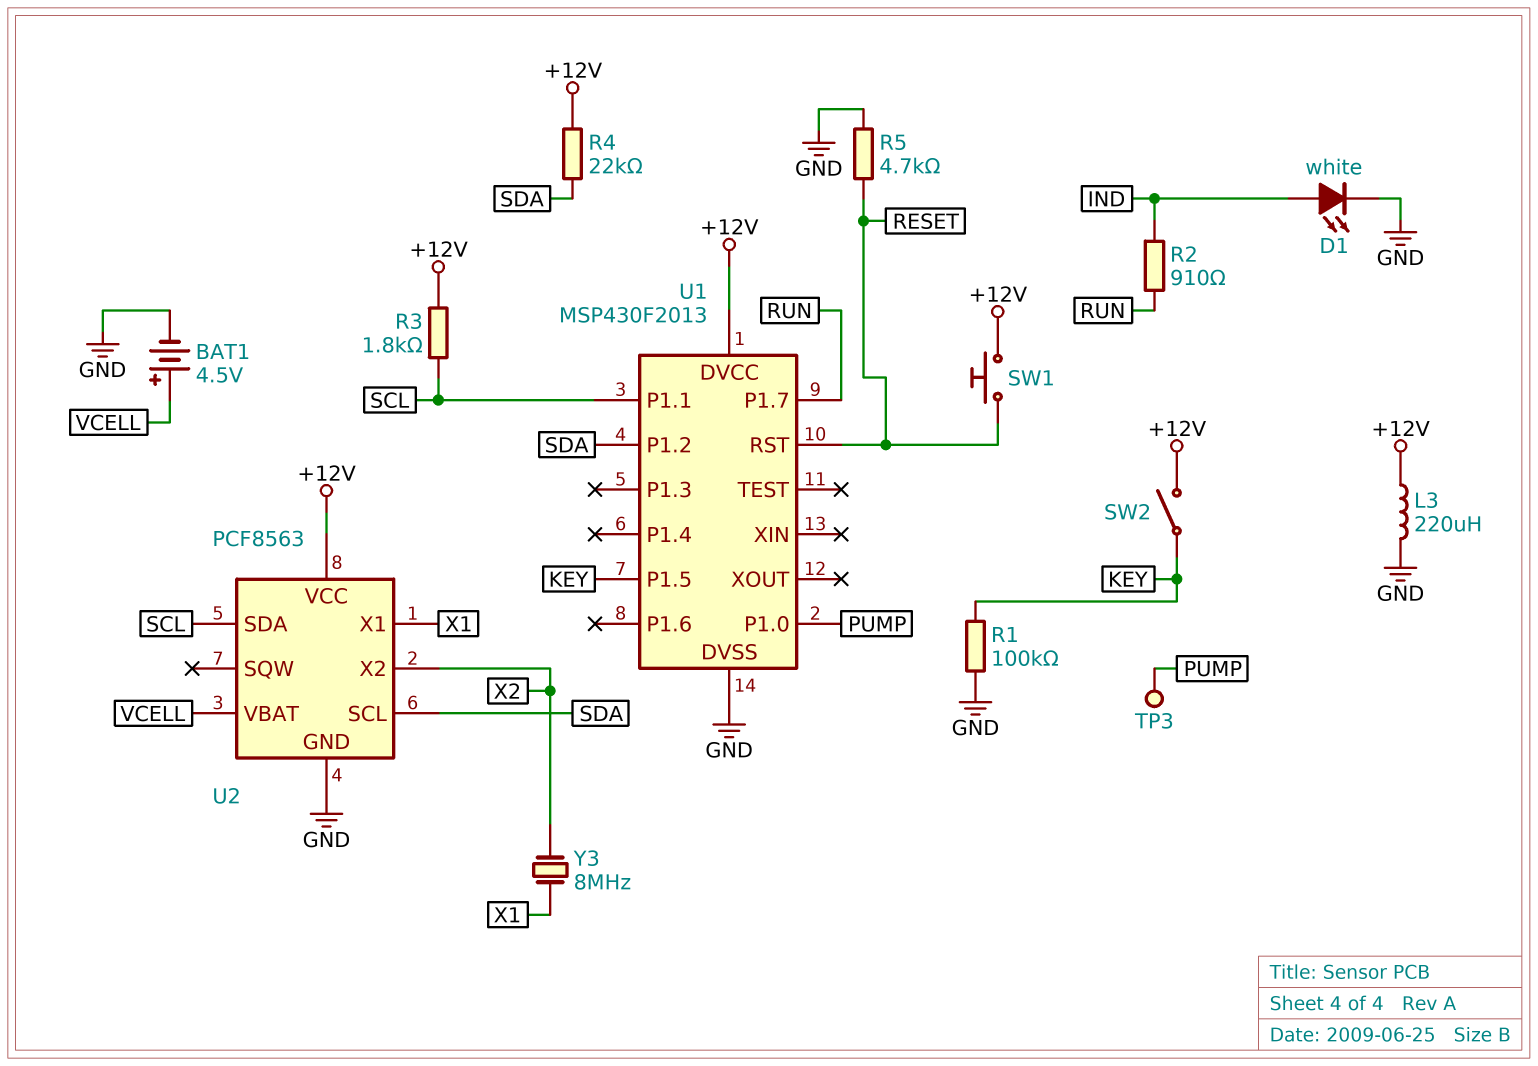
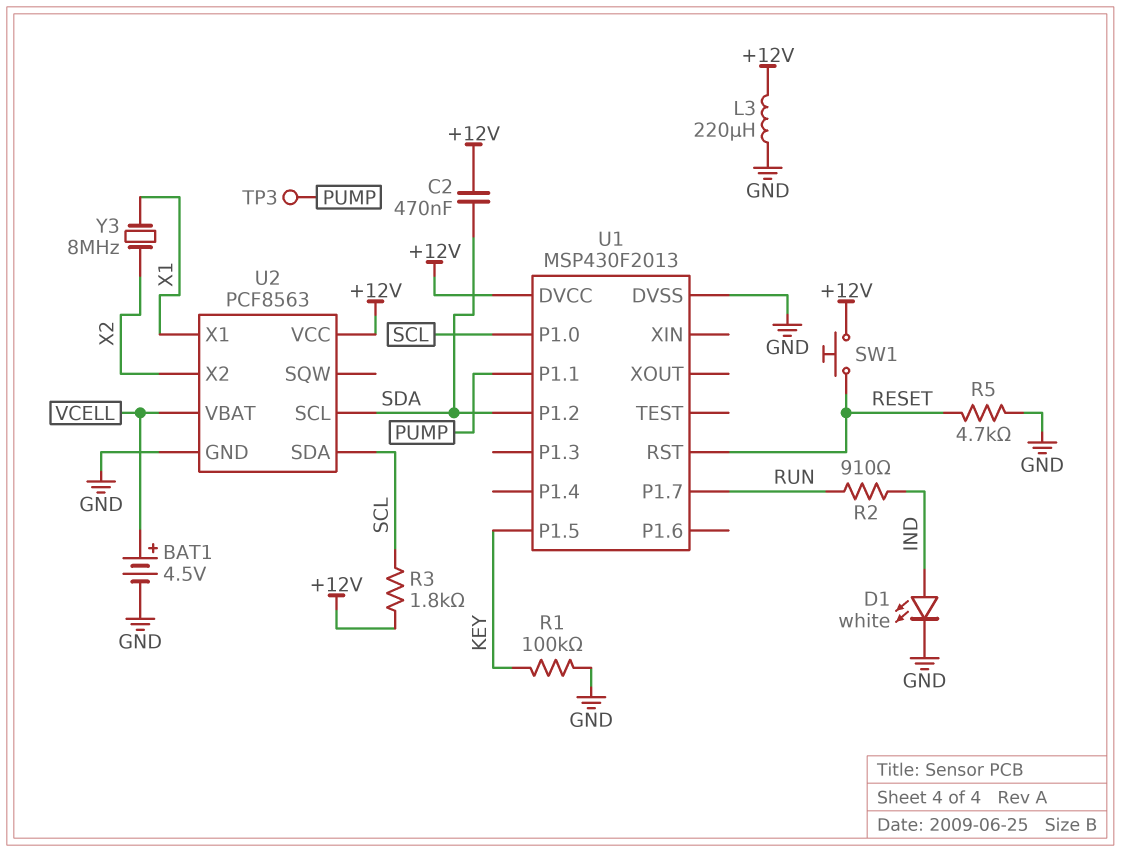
C2: none -> 470nF (+12V, SDA)
R4: 22k (+12V, SDA) -> none
SW2: switch (+12V, KEY) -> none
U1 pin P1.0: PUMP -> SCL
U1 pin P1.1: SCL -> PUMP

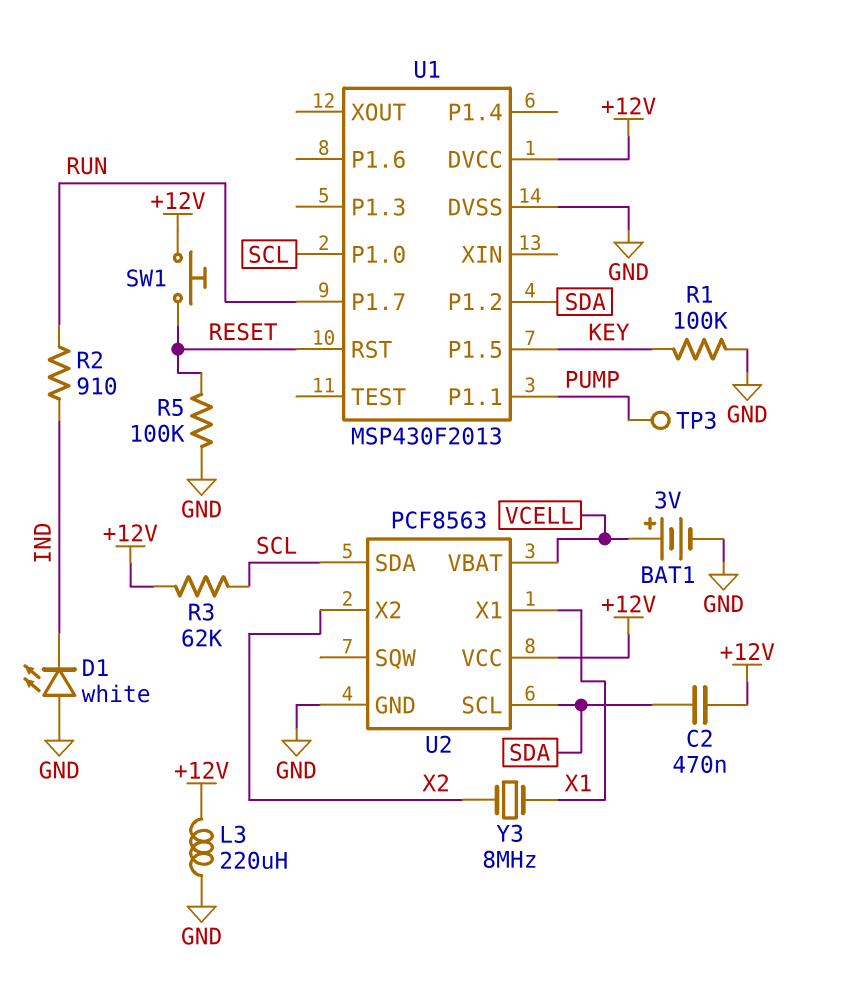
BAT1: 4.5V (plus VCELL, minus GND) -> 3V (plus VCELL, minus GND)
D1: LED white (A IND, K GND) -> LED white (A GND, K IND)
R3: 1.8k (+12V, SCL) -> 62k (+12V, SCL)
R5: 4.7k (GND, RESET) -> 100k (GND, RESET)

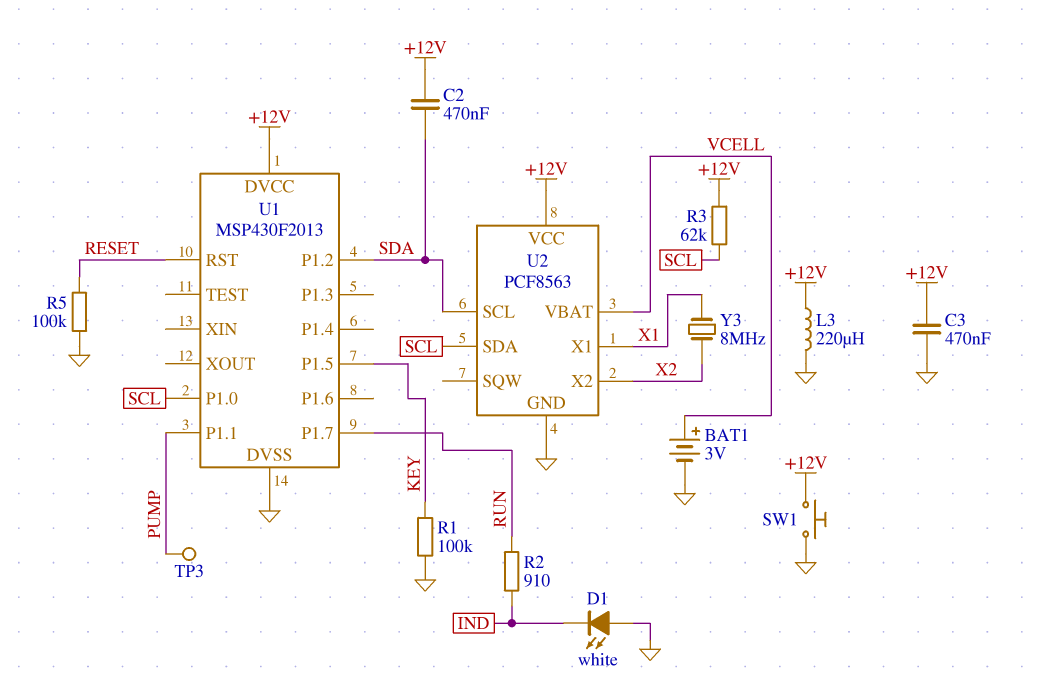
C3: none -> 470nF (+12V, GND)
SW1: button (+12V, RESET) -> button (+12V, GND)

